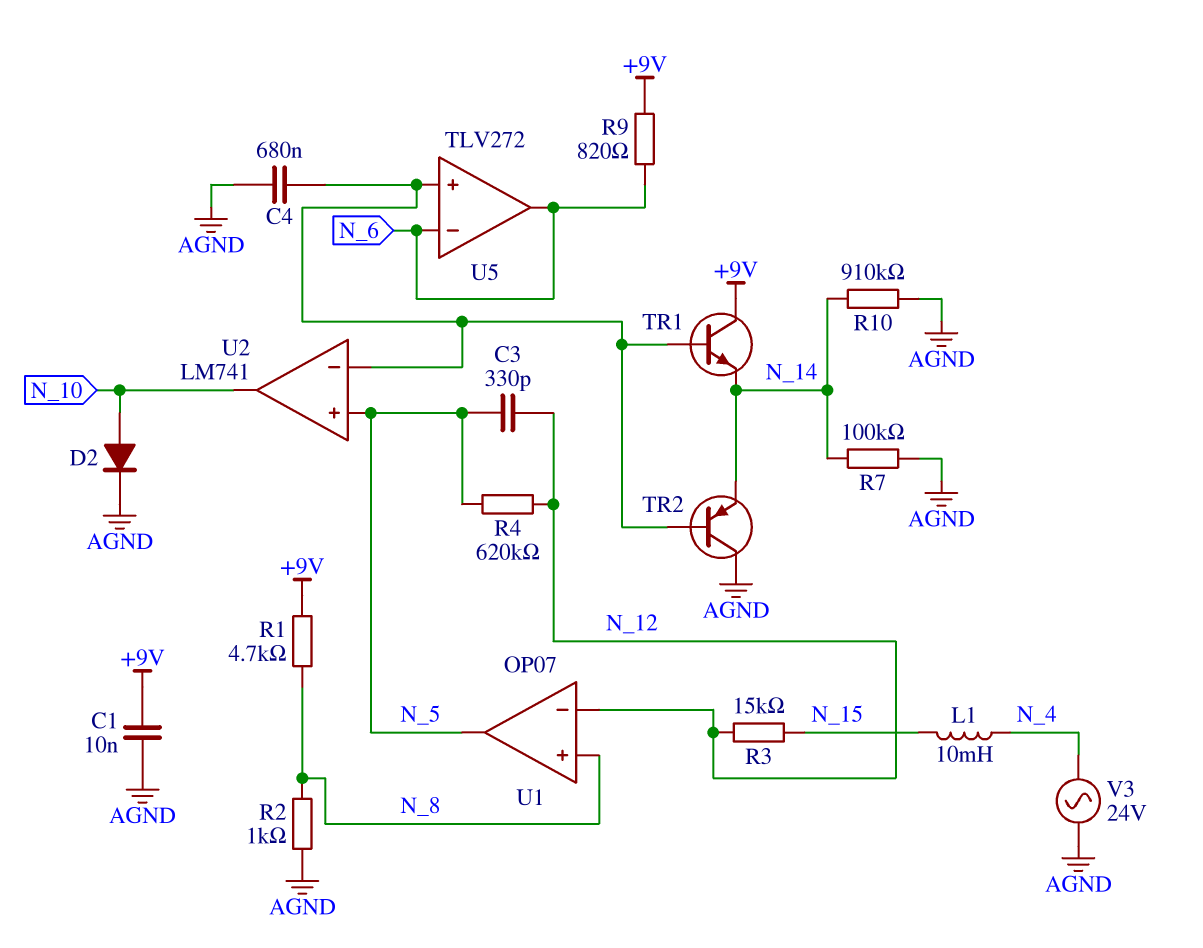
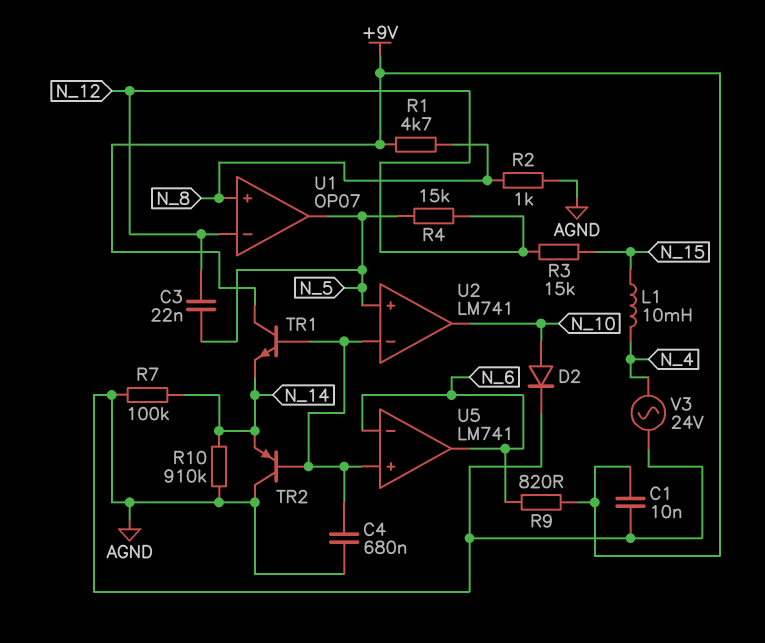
C3: 330pF (N_5, N_12) -> 22nF (N_5, N_12)
R4: 620k (N_5, N_12) -> 15k (N_5, N_12)
U5: TLV272 -> LM741

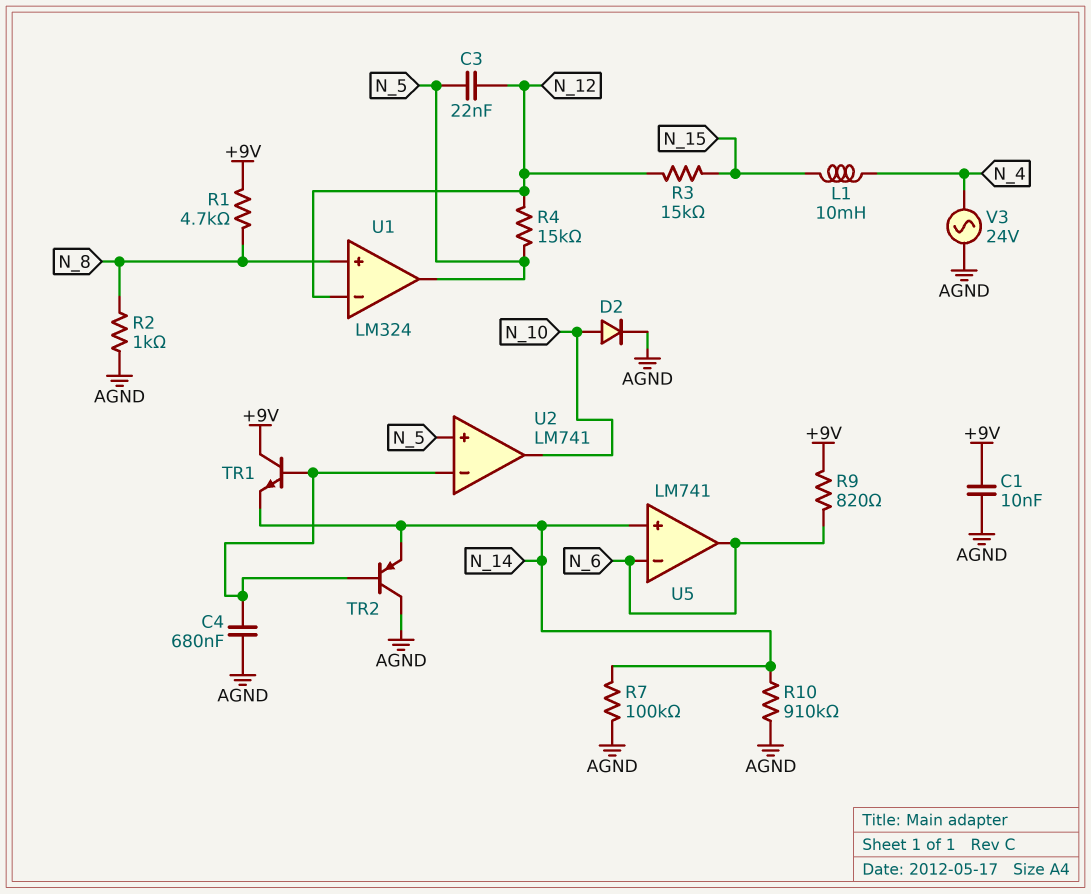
U1: OP07 -> LM324
U5 pin in+: U2/in- -> N_14

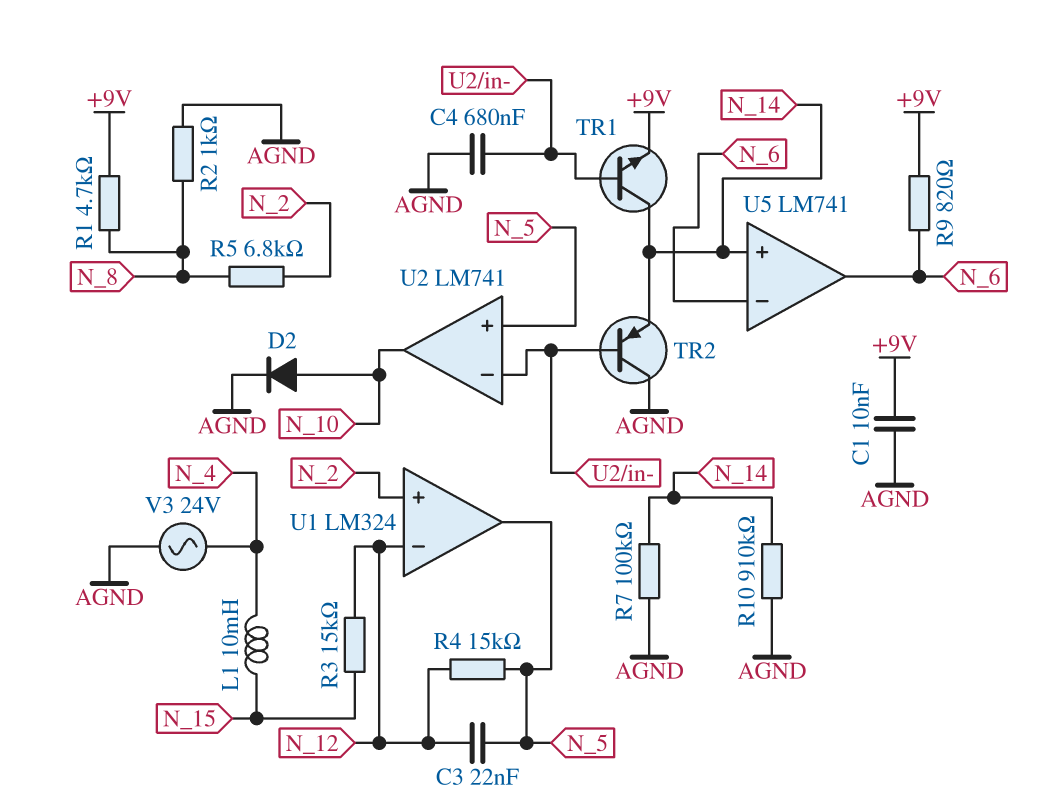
R5: none -> 6.8k (N_2, N_8)
TR1: NPN (B U2/in-, C +9V, E N_14) -> NPN (B U2/in-, C N_14, E +9V)
U1 pin in+: N_8 -> N_2

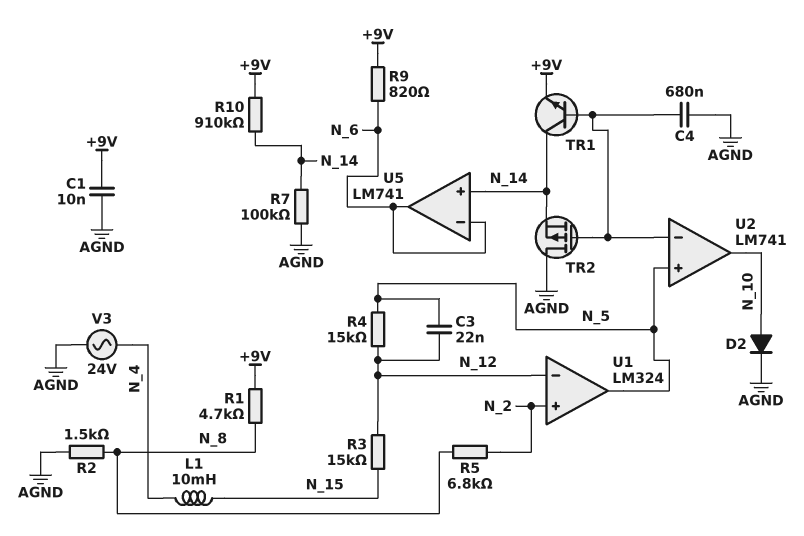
R2: 1k (AGND, N_8) -> 1.5k (AGND, N_8)
R10: 910k (AGND, N_14) -> 910k (+9V, N_14)
TR2: PNP (B U2/in-, C AGND, E N_14) -> PMOS (G U2/in-, D AGND, S N_14)

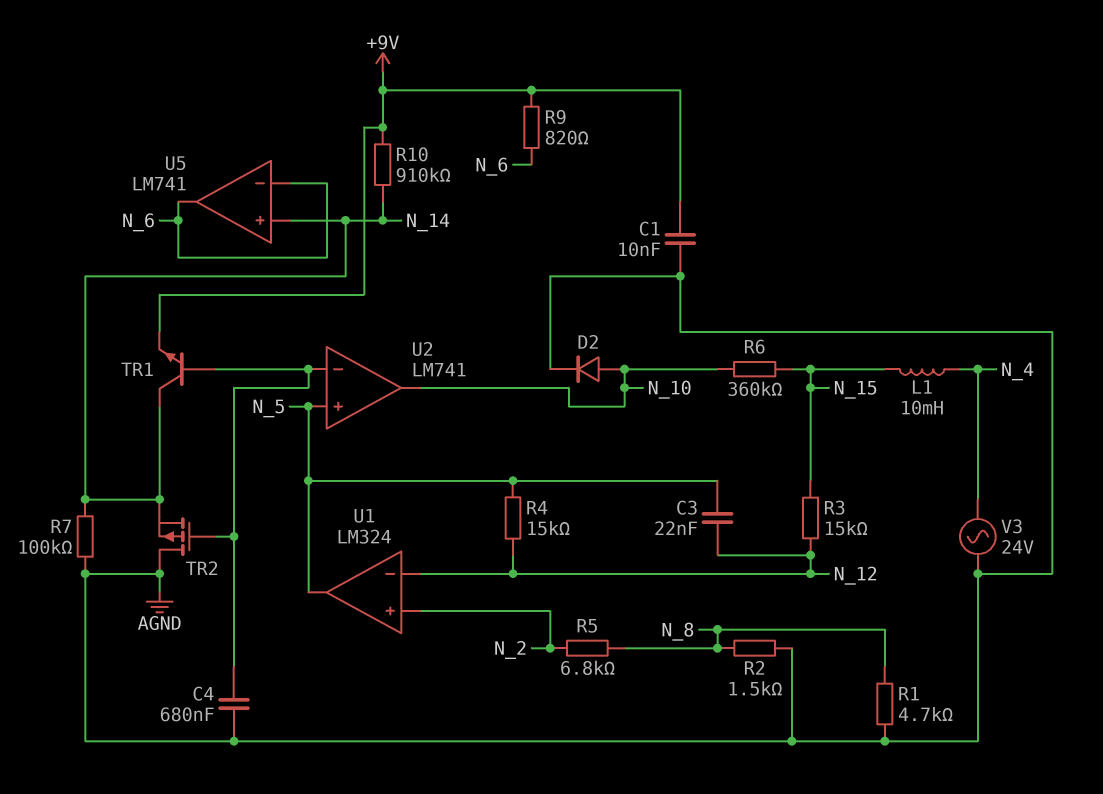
R1: 4.7k (+9V, N_8) -> 4.7k (AGND, N_8)
R6: none -> 360k (N_10, N_15)

